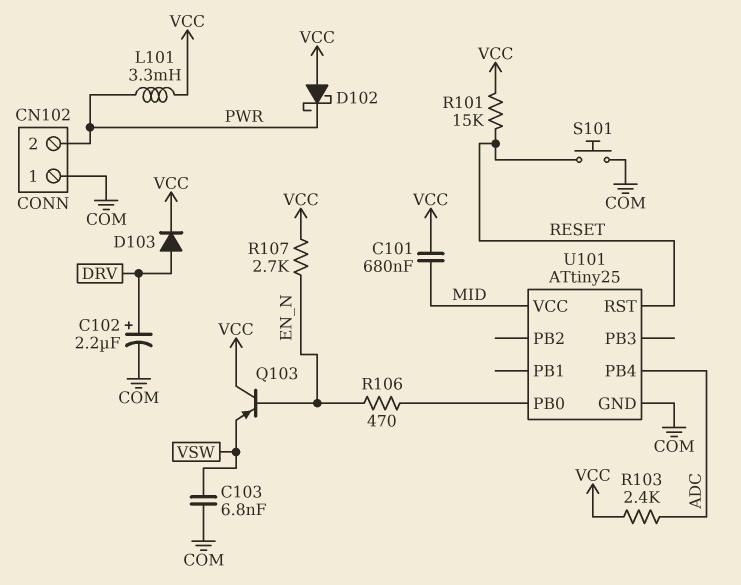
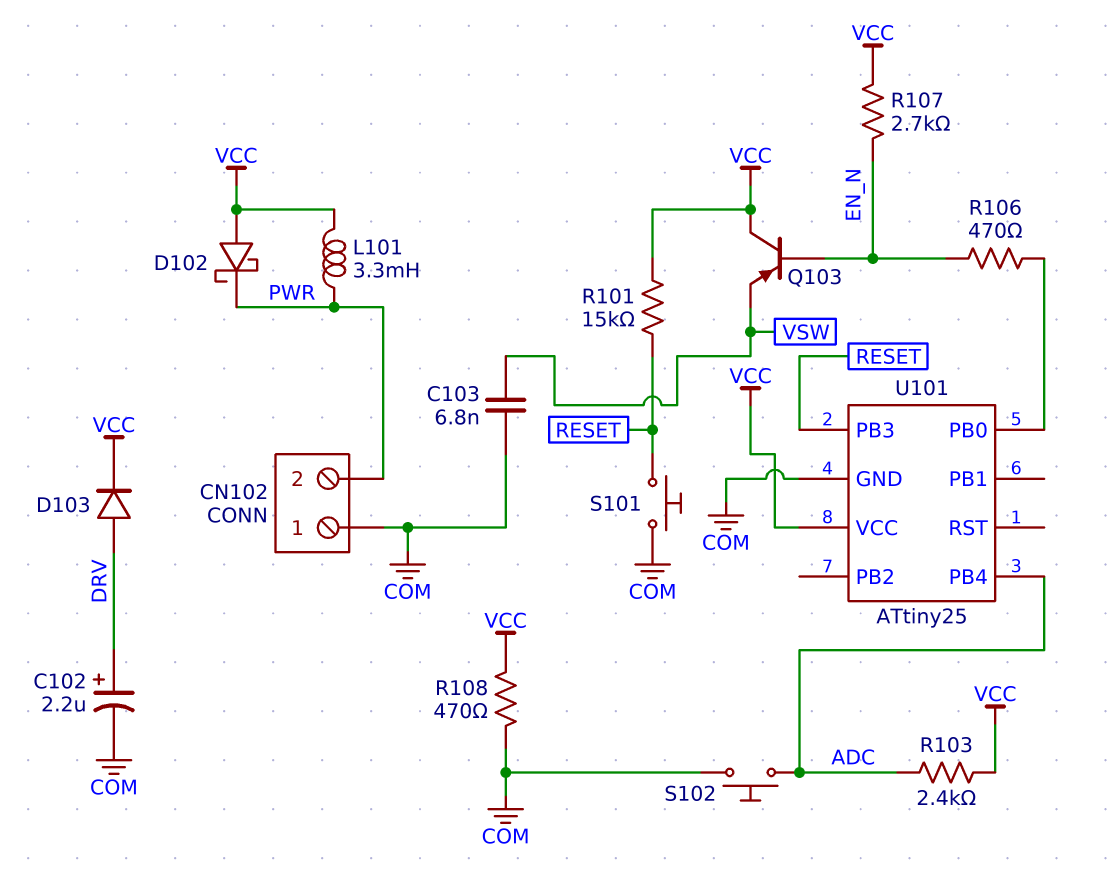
C101: 680nF (MID, VCC) -> none
R108: none -> 470 (COM, VCC)
S102: none -> button (ADC, COM)
U101 pin PB3: none -> RESET
U101 pin RST: RESET -> none
U101 pin VCC: MID -> VCC

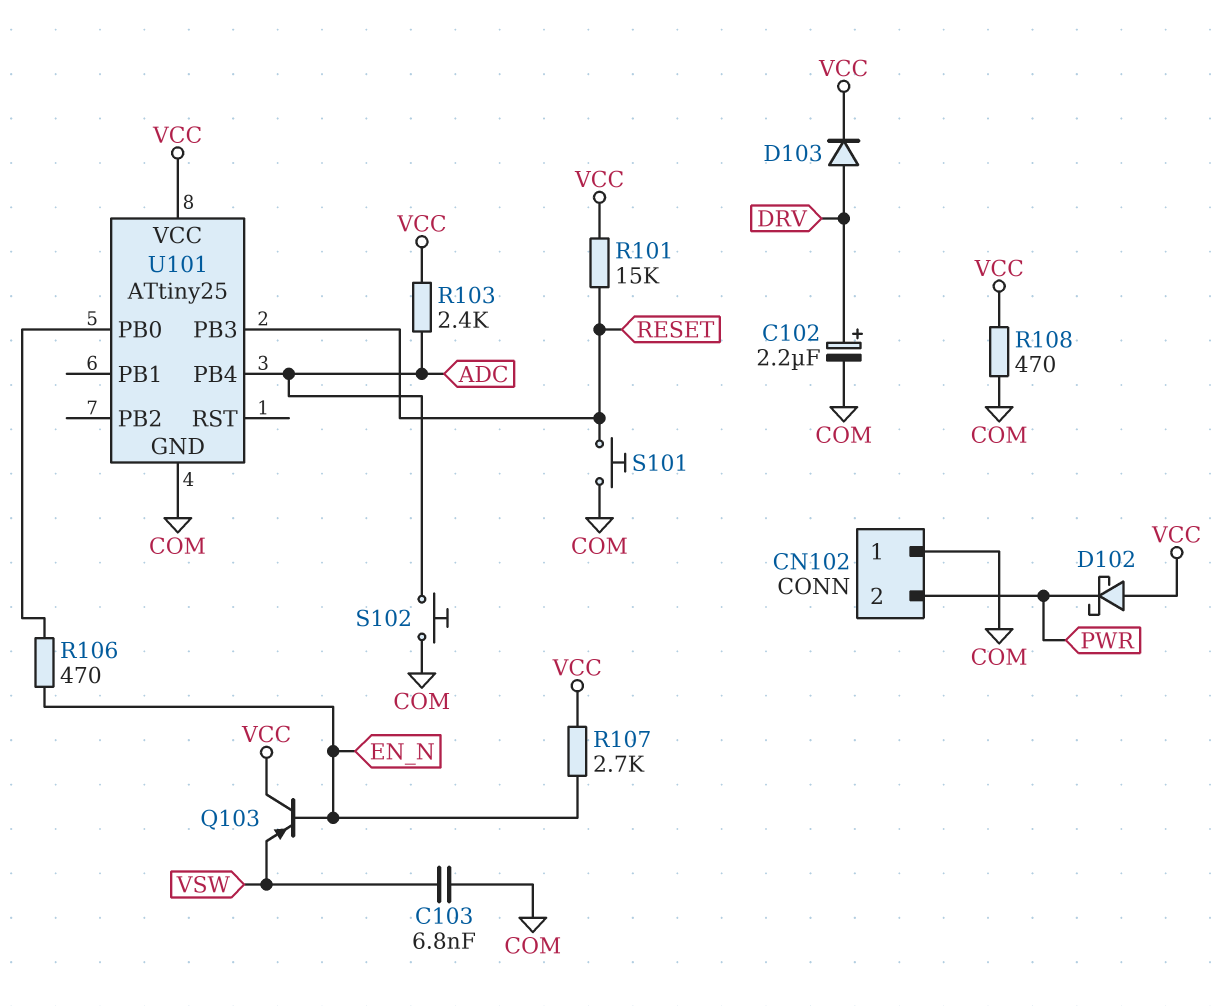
L101: 3.3mH (PWR, VCC) -> none

